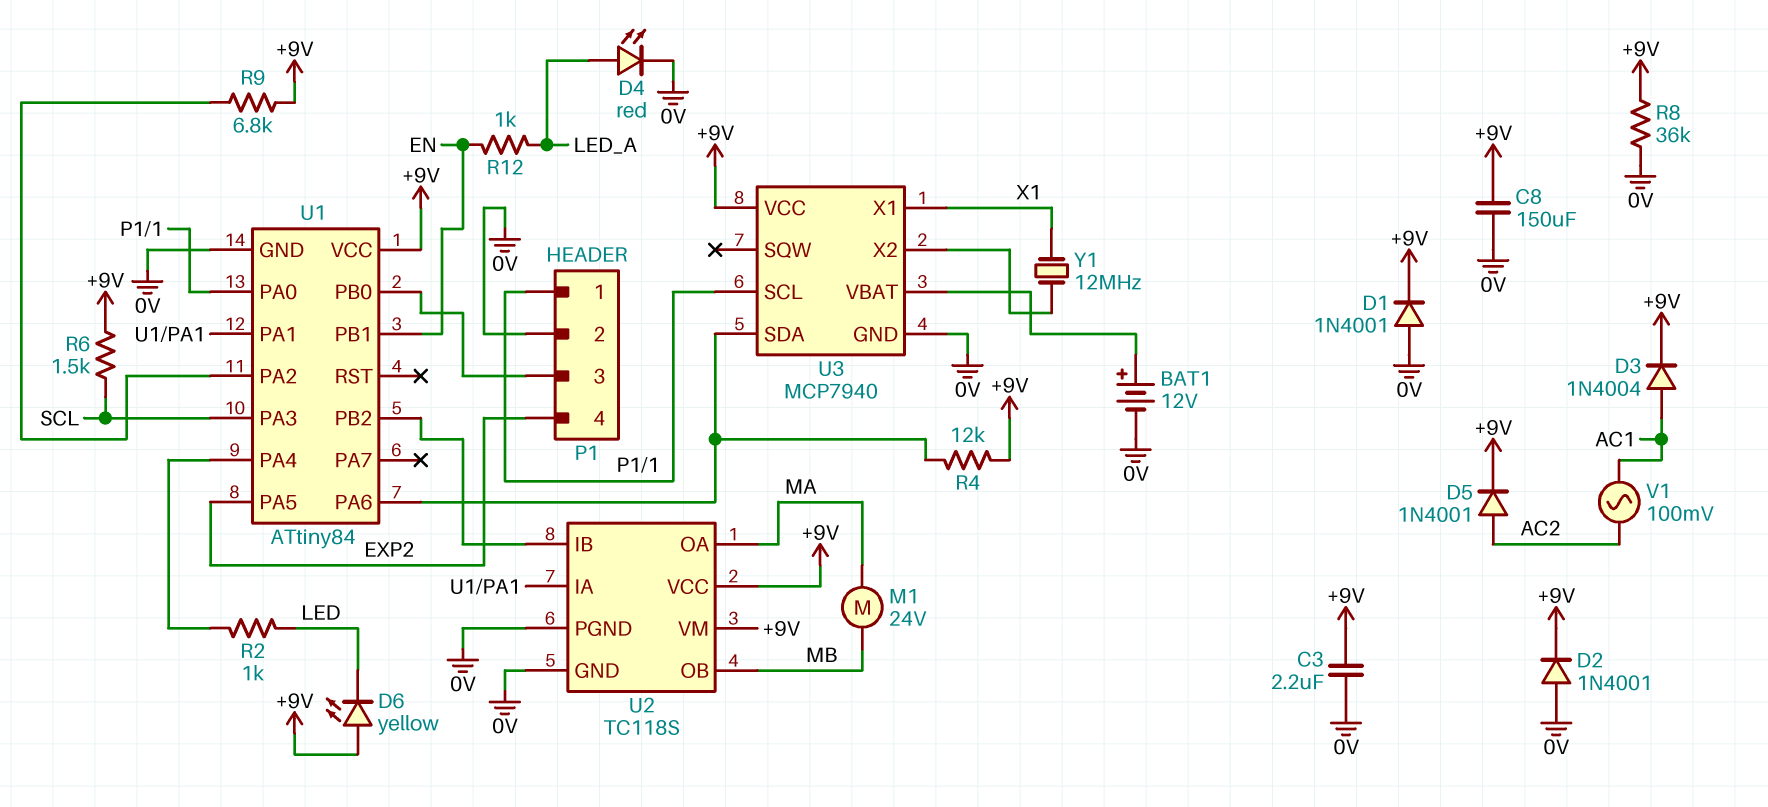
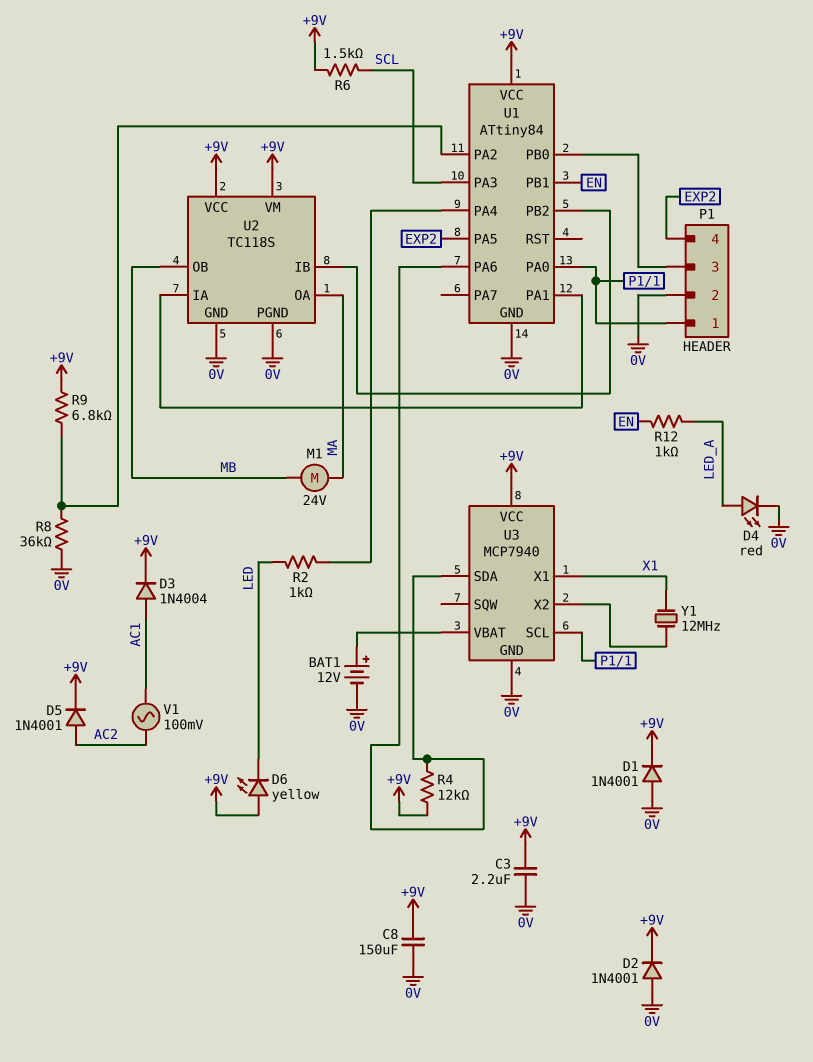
R8: 36k (+9V, 0V) -> 36k (0V, U1/PA2)

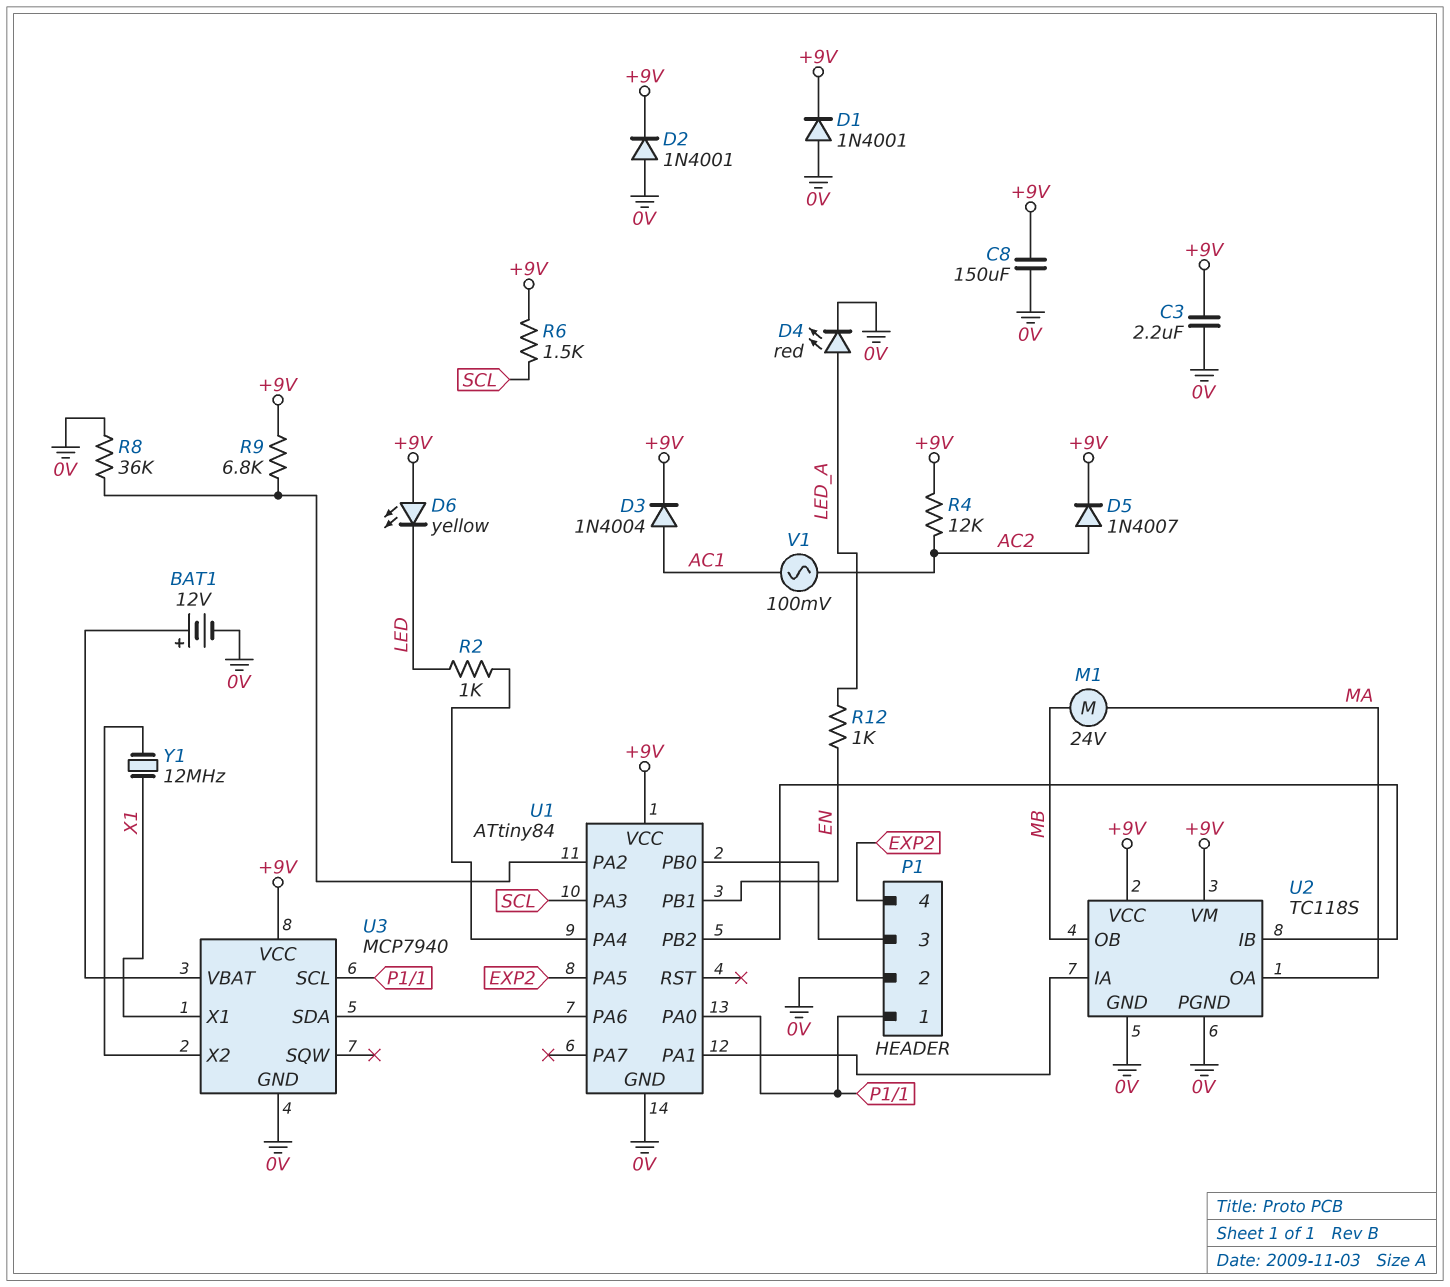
D5: diode 1N4001 (A AC2, K +9V) -> diode 1N4007 (A AC2, K +9V)
R4: 12k (+9V, U1/PA6) -> 12k (+9V, AC2)

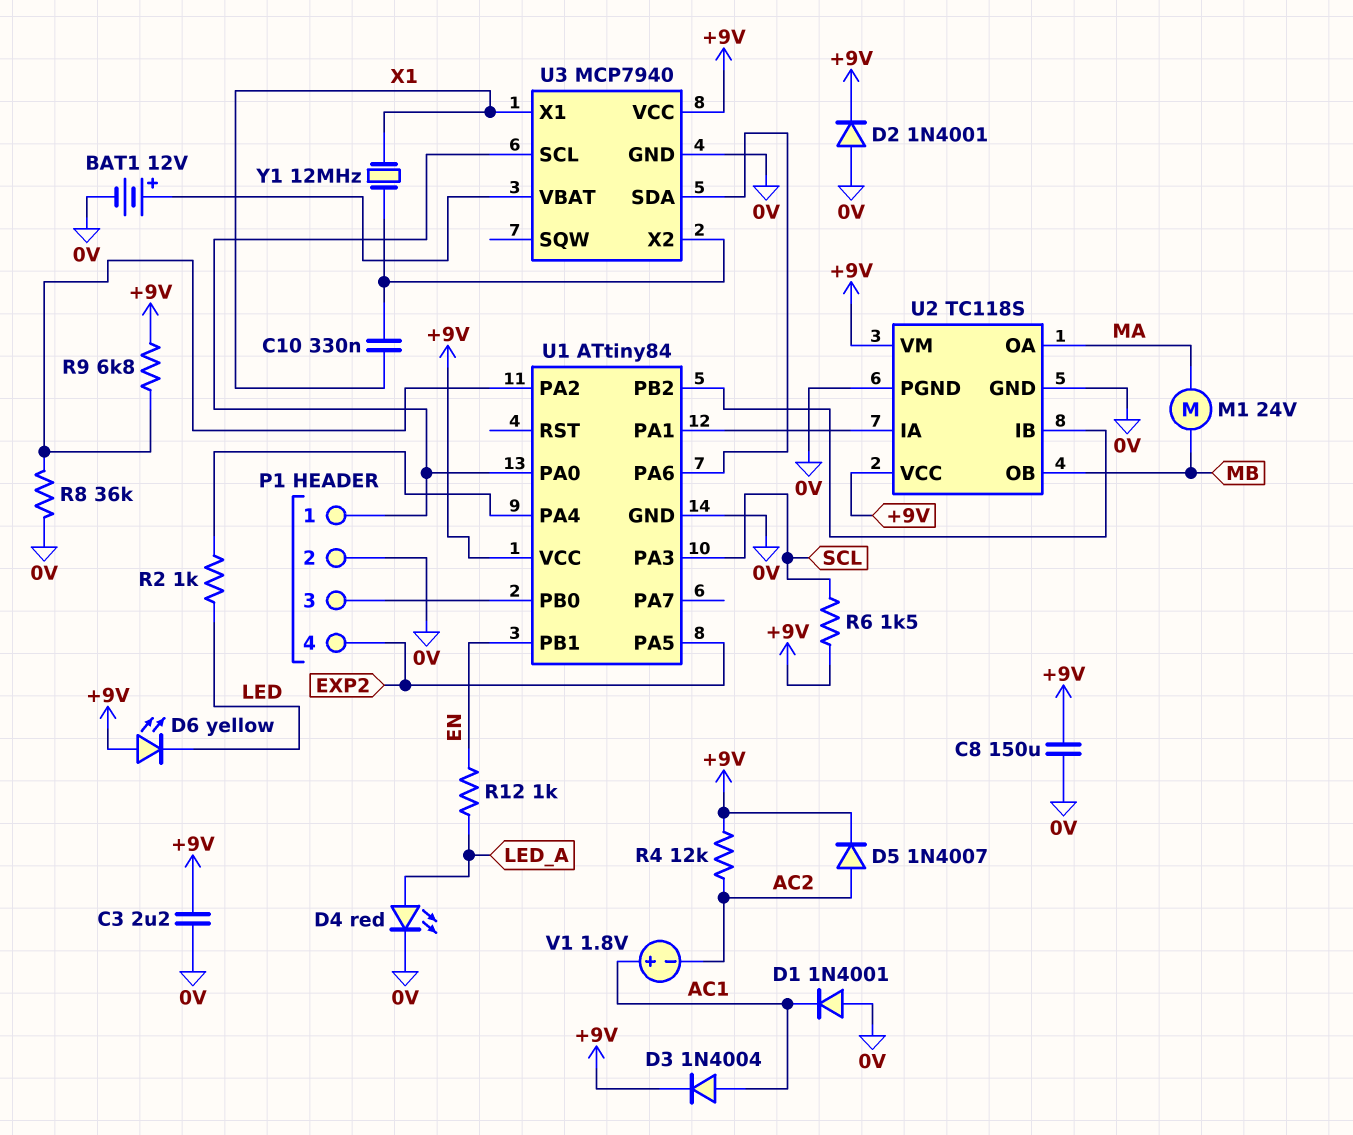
C10: none -> 330nF (U3/X2, X1)
D1: diode 1N4001 (A 0V, K +9V) -> diode 1N4001 (A 0V, K AC1)
V1: AC 100mV (AC1, AC2) -> 1.8V (plus AC1, minus AC2)

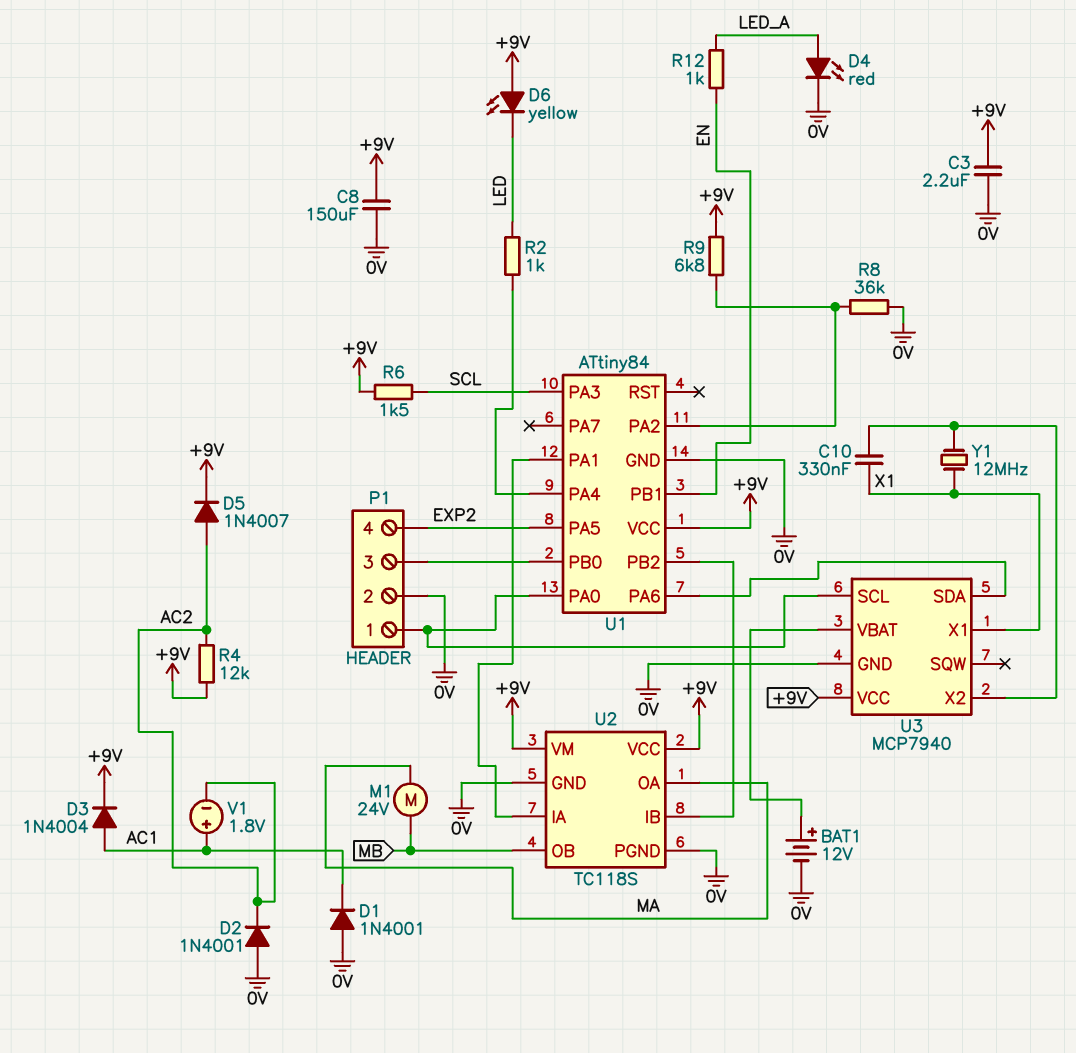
D2: diode 1N4001 (A 0V, K +9V) -> diode 1N4001 (A 0V, K AC2)

